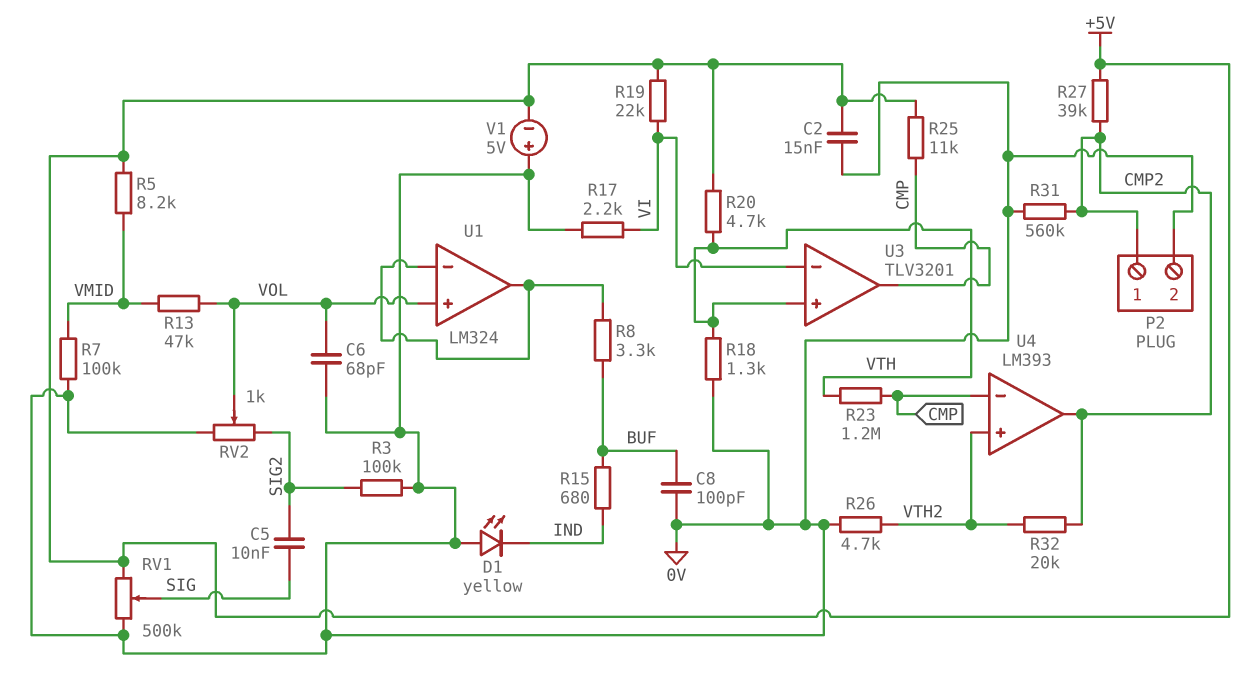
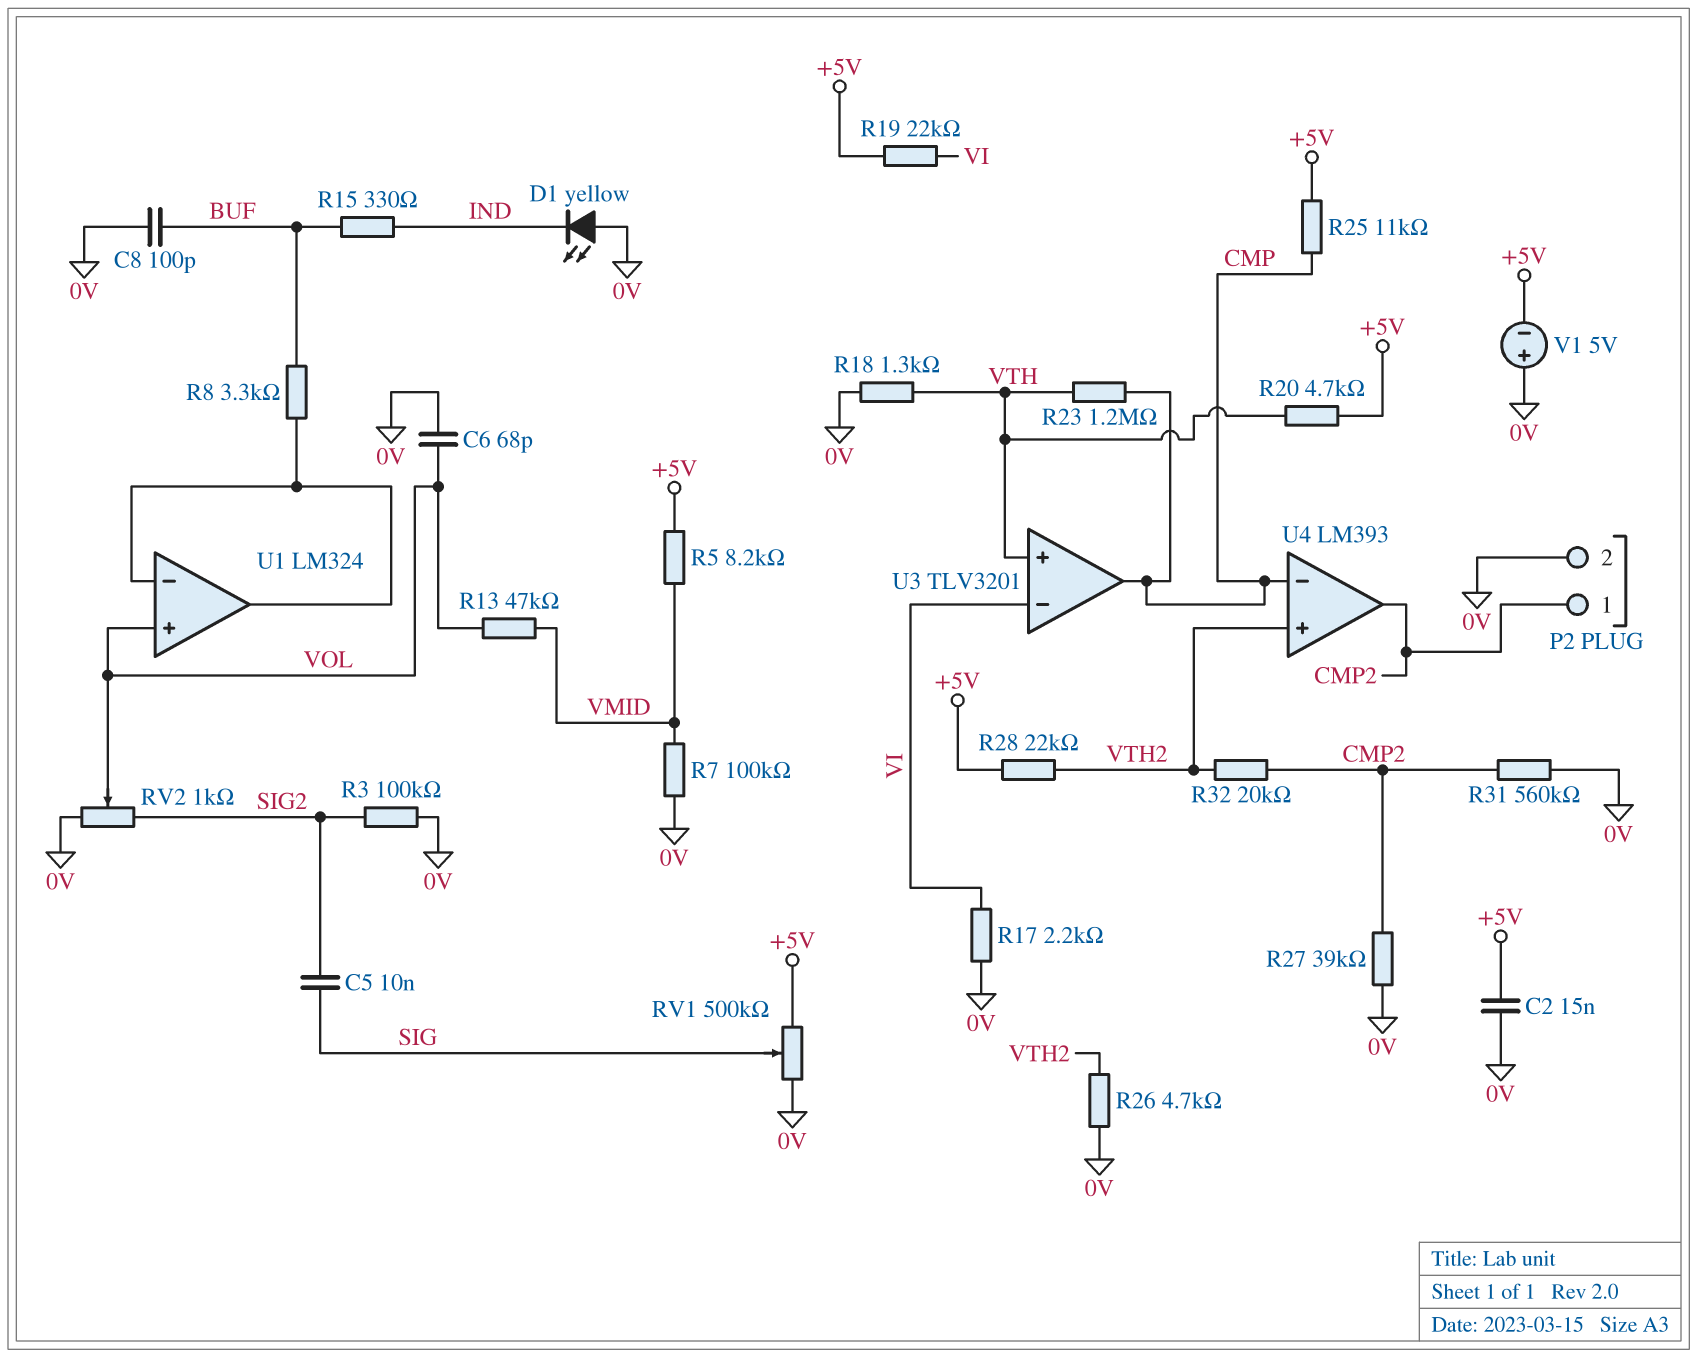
R15: 680 (BUF, IND) -> 330 (BUF, IND)
R27: 39k (+5V, CMP2) -> 39k (0V, CMP2)
R28: none -> 22k (+5V, VTH2)

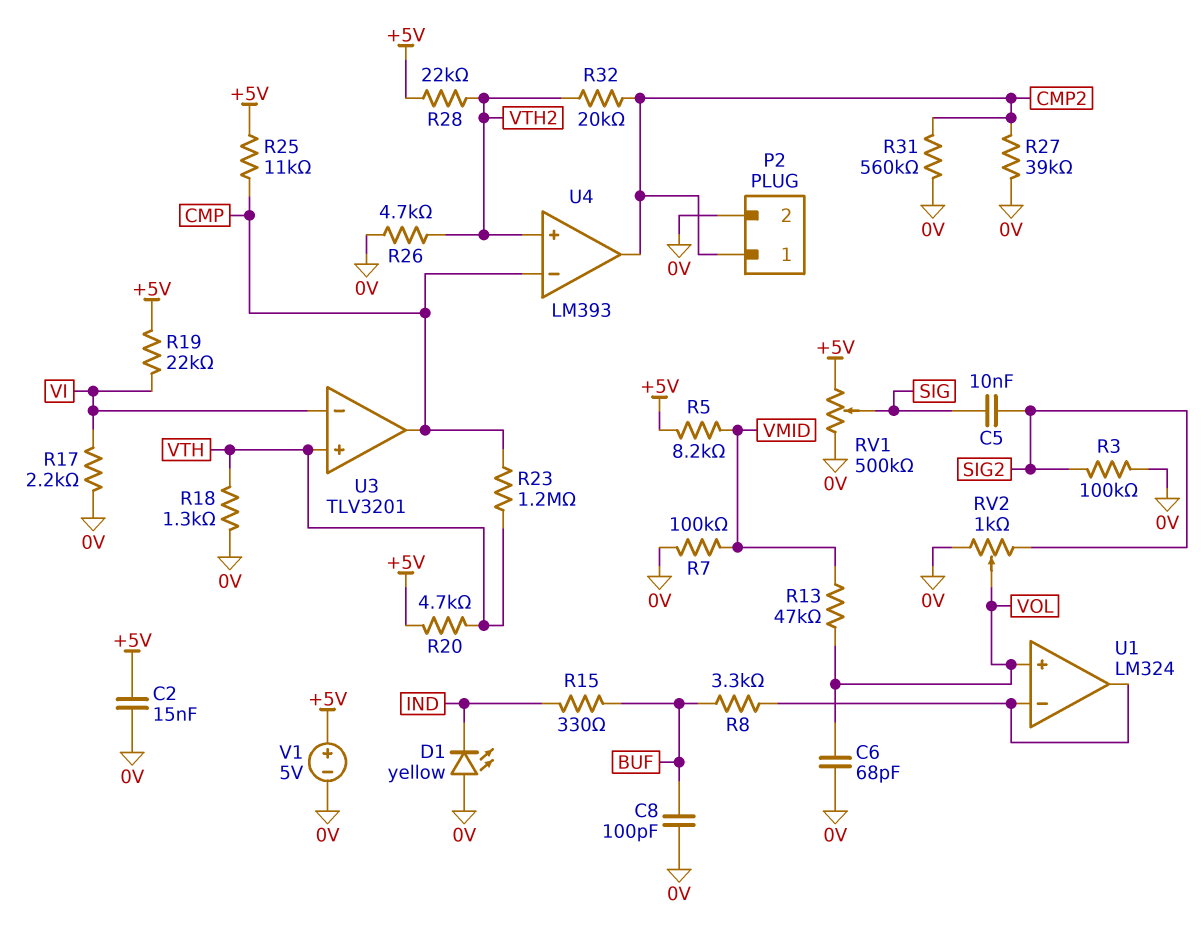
V1: 5V (plus 0V, minus +5V) -> 5V (plus +5V, minus 0V)

